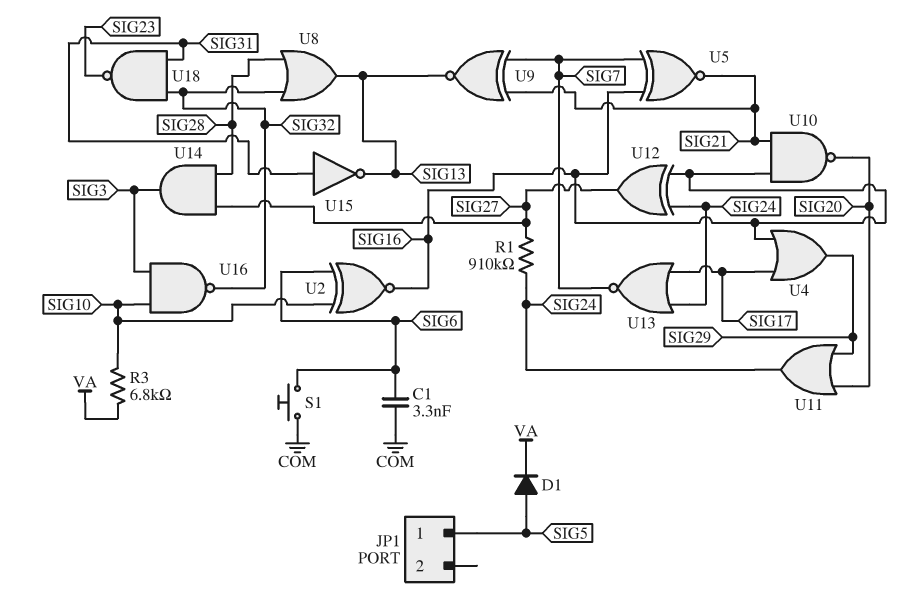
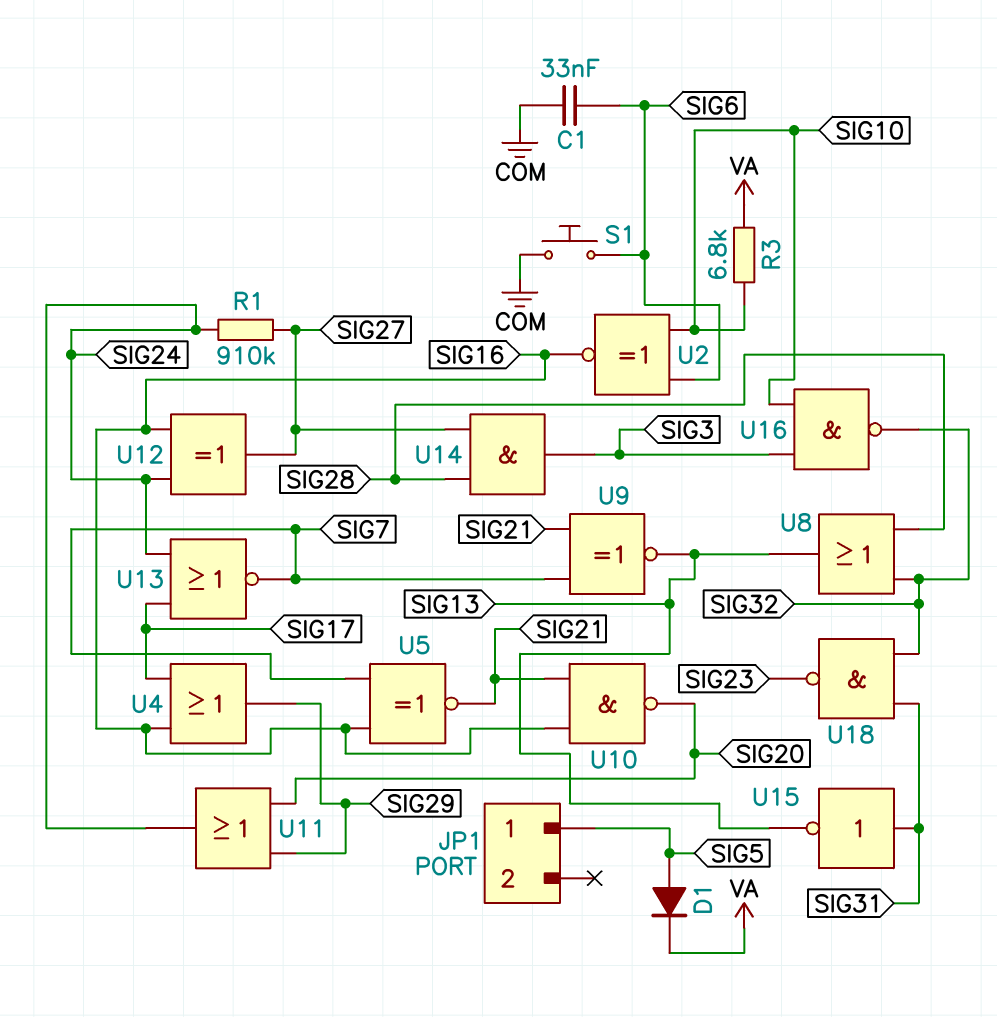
C1: 3.3nF (COM, SIG6) -> 33nF (COM, SIG6)

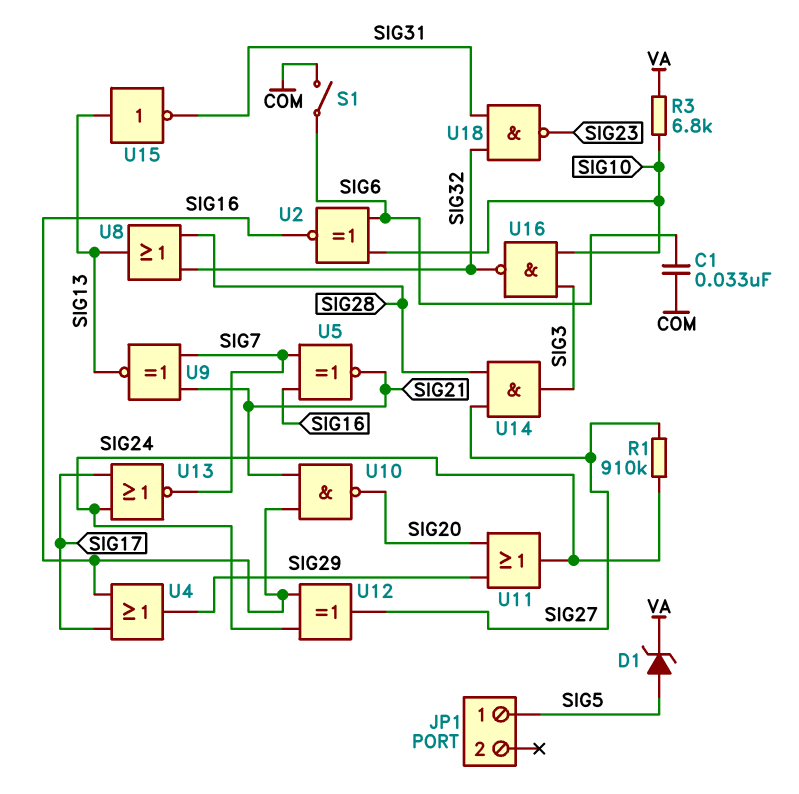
D1: diode (A SIG5, K VA) -> zener (A SIG5, K VA)
S1: button (COM, SIG6) -> switch (COM, SIG6)
U15: NOT (in SIG31, out SIG13) -> NOT (in SIG13, out SIG31)

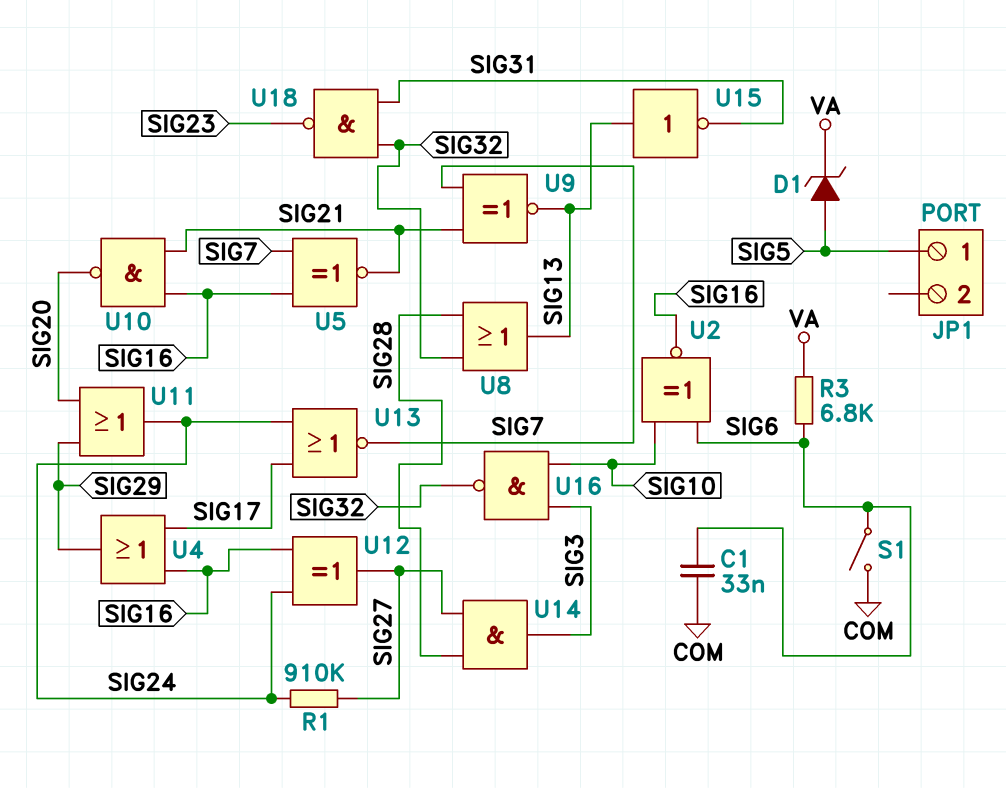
R3: 6.8k (SIG10, VA) -> 6.8k (SIG6, VA)

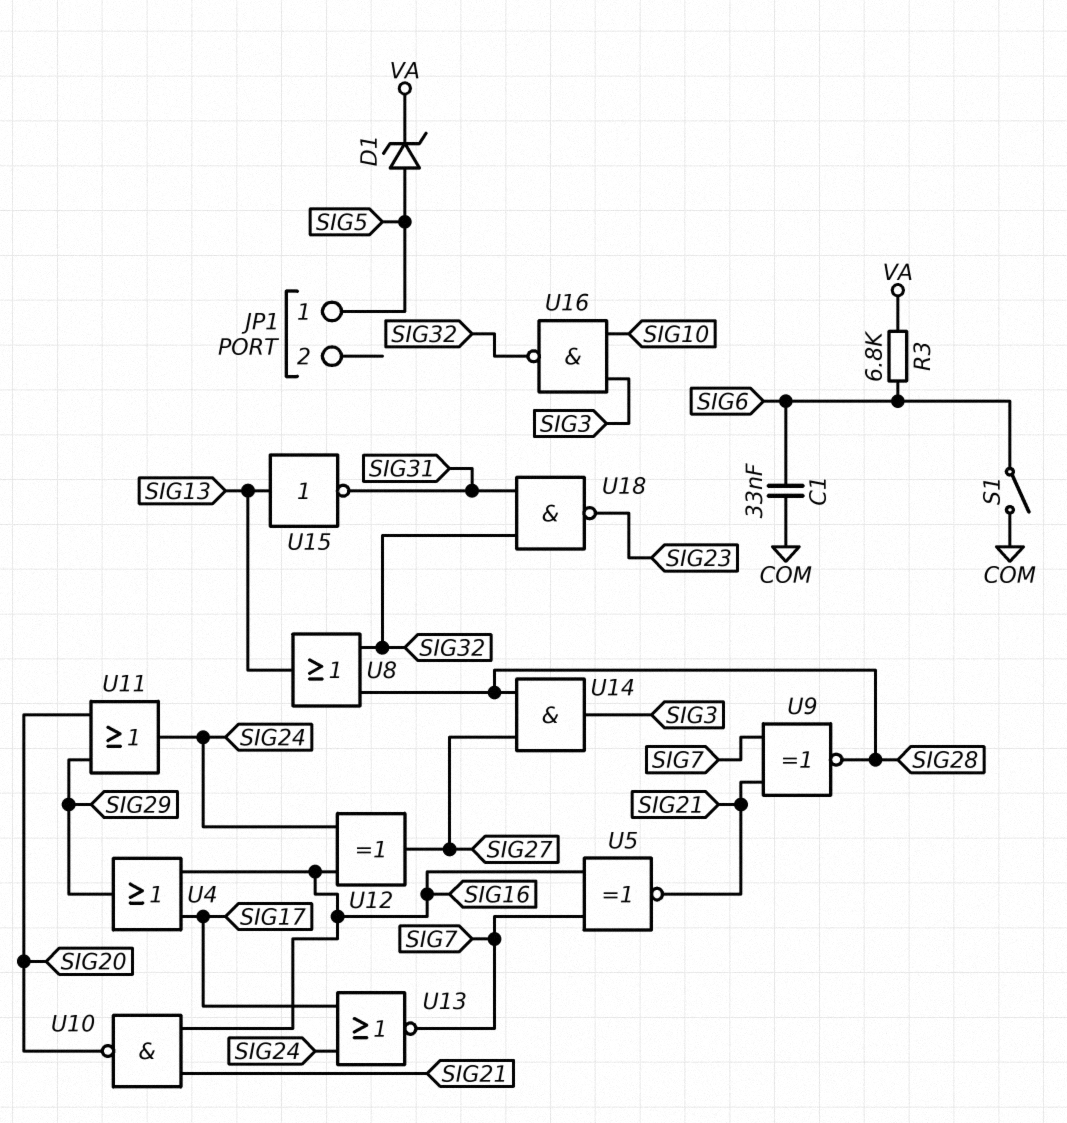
R1: 910k (SIG24, SIG27) -> none
U2: XNOR (in SIG6, in SIG10, out SIG16) -> none
U9: XNOR (in SIG7, in SIG21, out SIG13) -> XNOR (in SIG7, in SIG21, out SIG28)

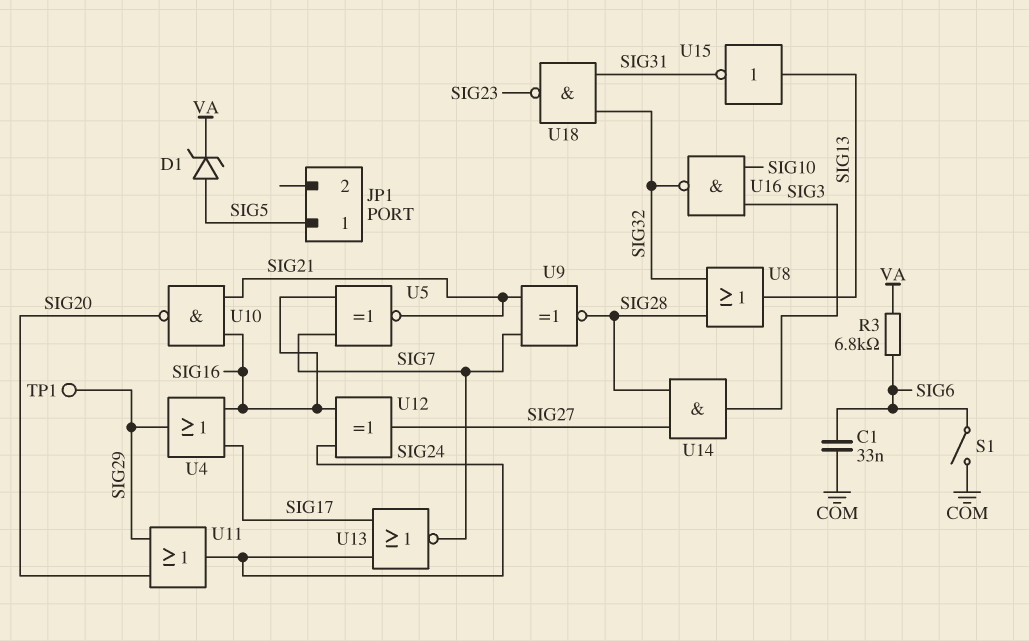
TP1: none -> test point (SIG29)

